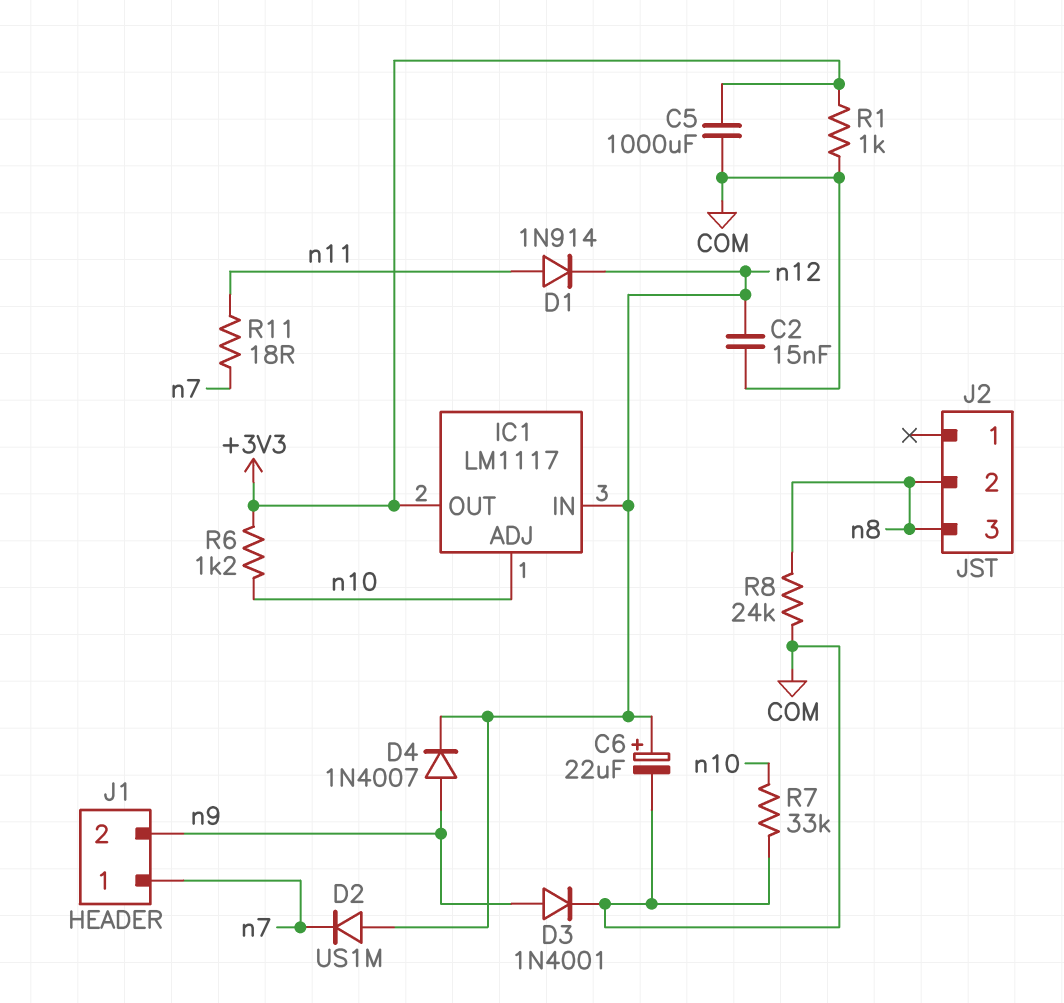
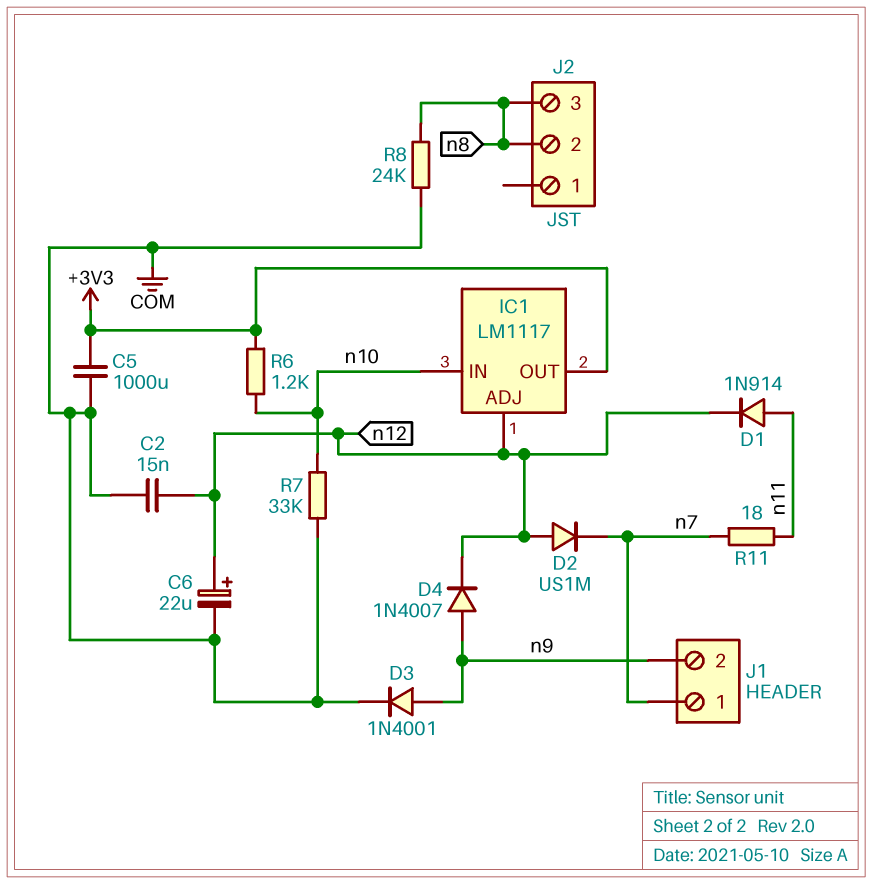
IC1 pin ADJ: n10 -> n12
IC1 pin IN: n12 -> n10
R1: 1k (+3V3, COM) -> none

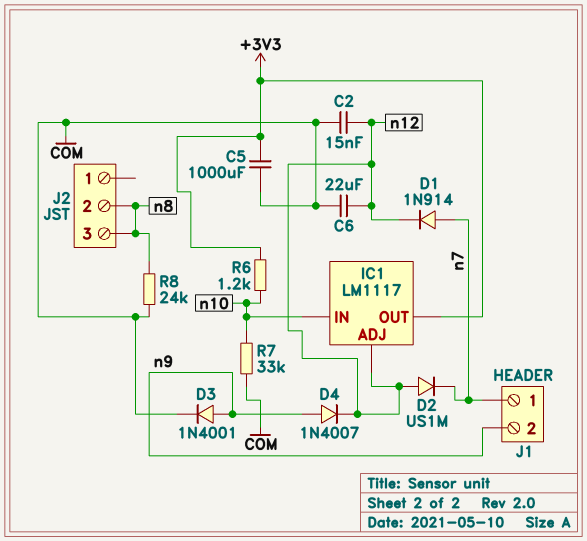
C6: 22uF (plus n12, minus COM) -> 22uF (COM, n12)
D1: diode 1N914 (A n11, K n12) -> diode 1N914 (A n7, K n12)
R11: 18 (n7, n11) -> none

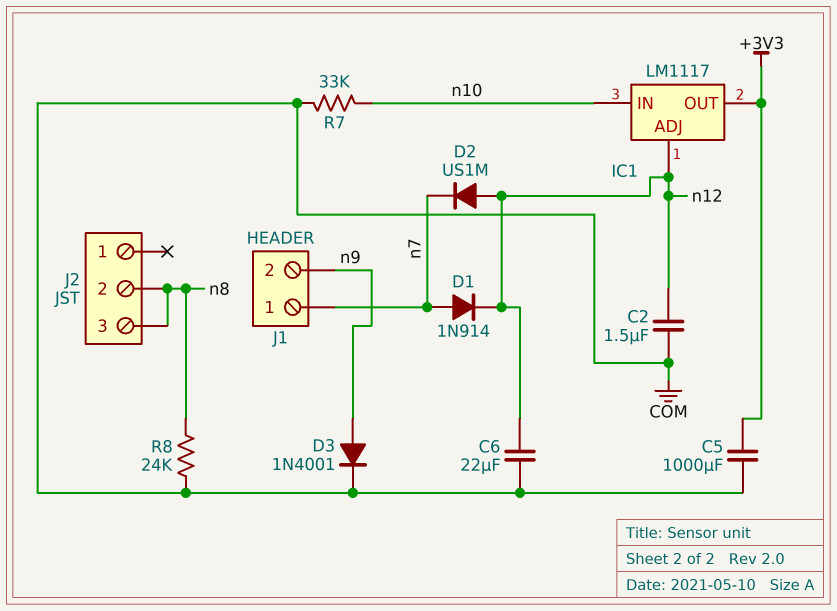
C2: 15nF (COM, n12) -> 1.5uF (COM, n12)
D4: diode 1N4007 (A n9, K n12) -> none
R6: 1.2k (+3V3, n10) -> none

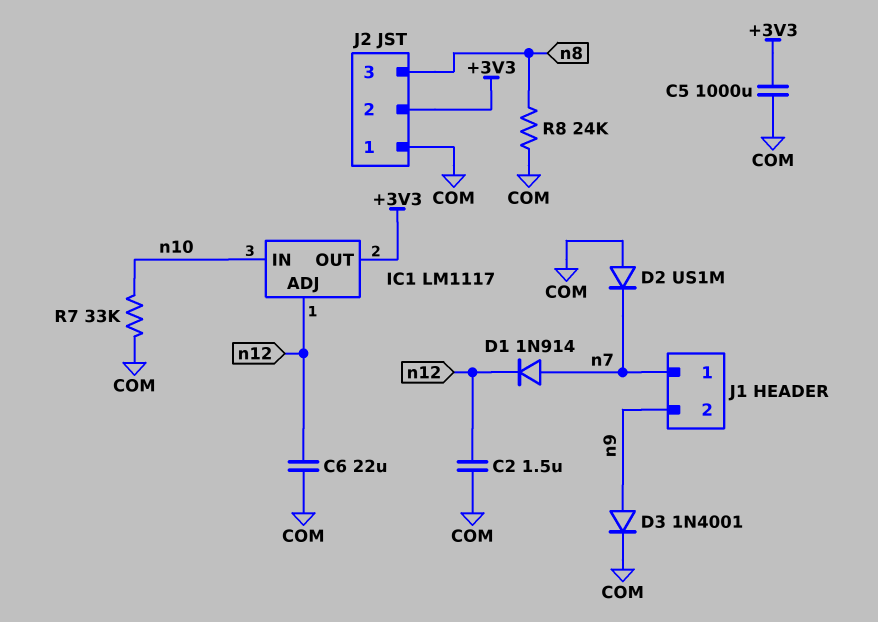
D2: diode US1M (A n12, K n7) -> diode US1M (A COM, K n7)
J2 pin 1: none -> COM
J2 pin 2: n8 -> +3V3

